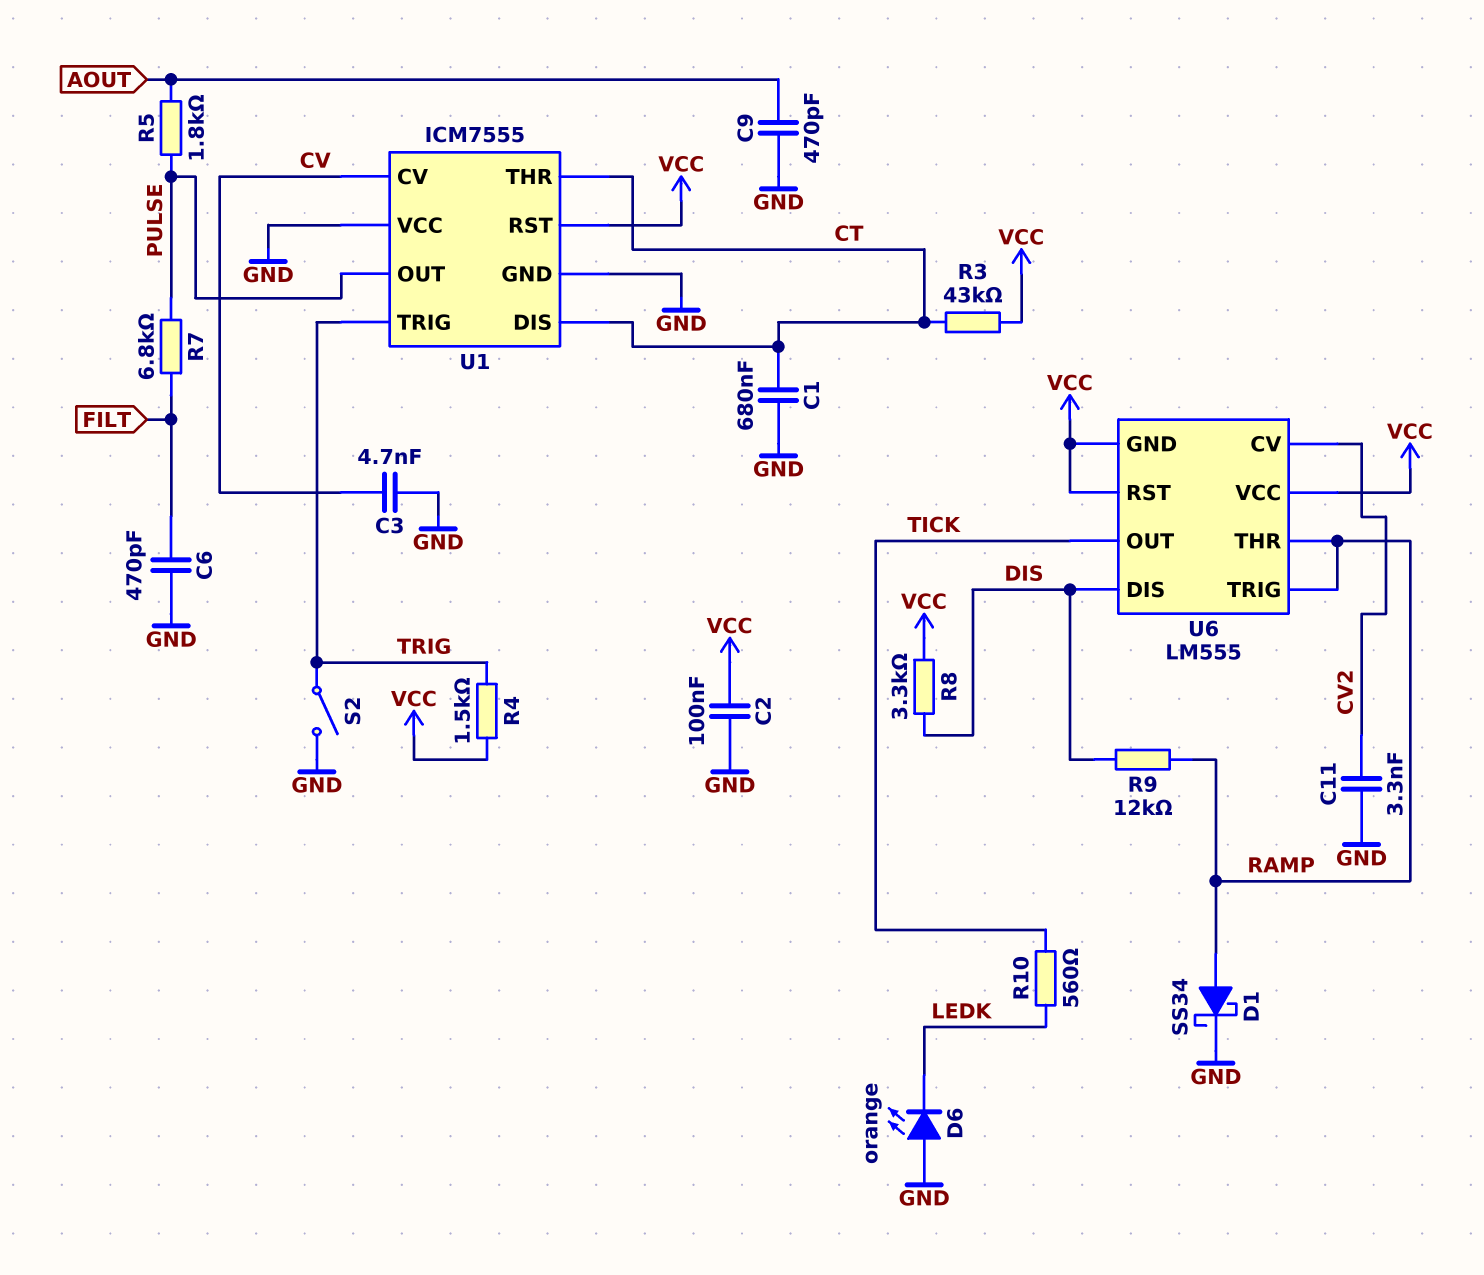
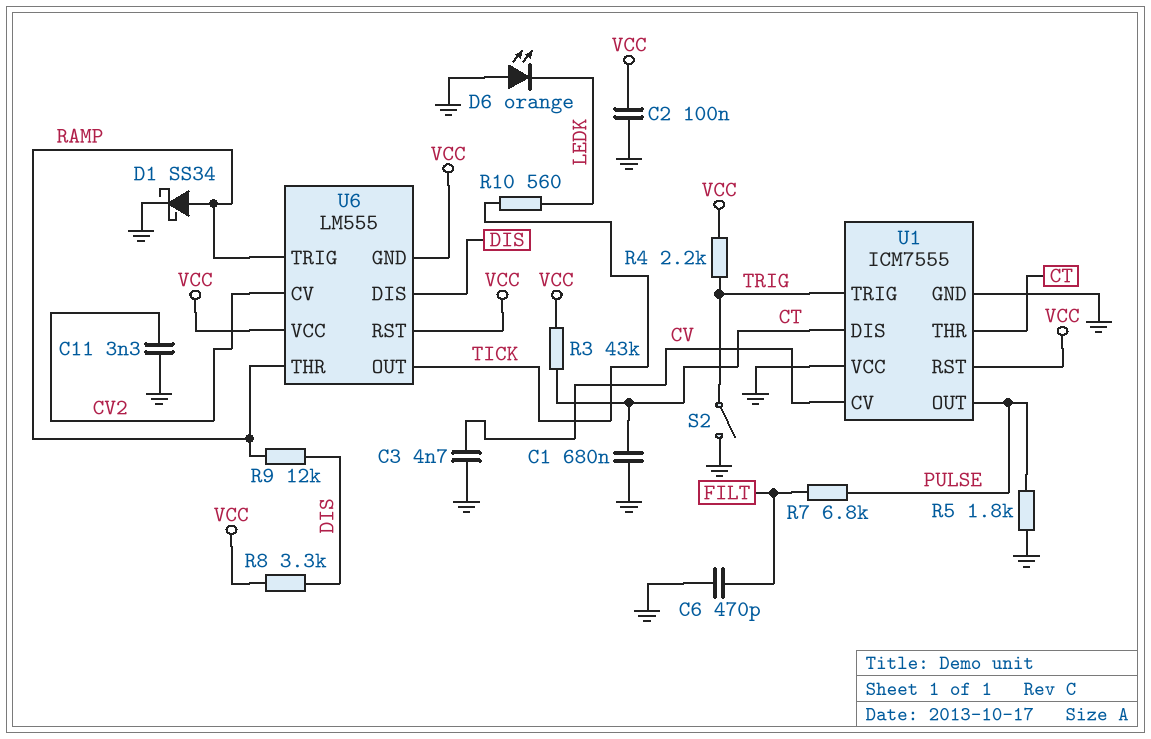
C9: 470pF (AOUT, GND) -> none
R4: 1.5k (TRIG, VCC) -> 2.2k (TRIG, VCC)
R5: 1.8k (AOUT, PULSE) -> 1.8k (GND, PULSE)

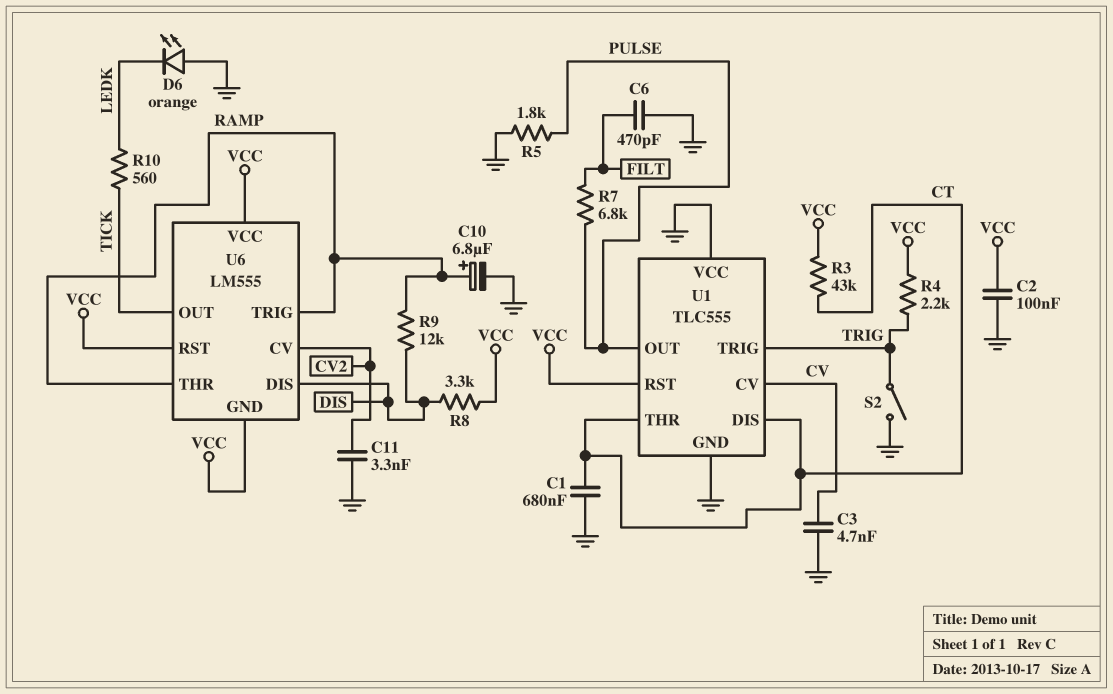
C10: none -> 6.8uF (plus RAMP, minus GND)
D1: schottky SS34 (A RAMP, K GND) -> none
U1: ICM7555 -> TLC555

